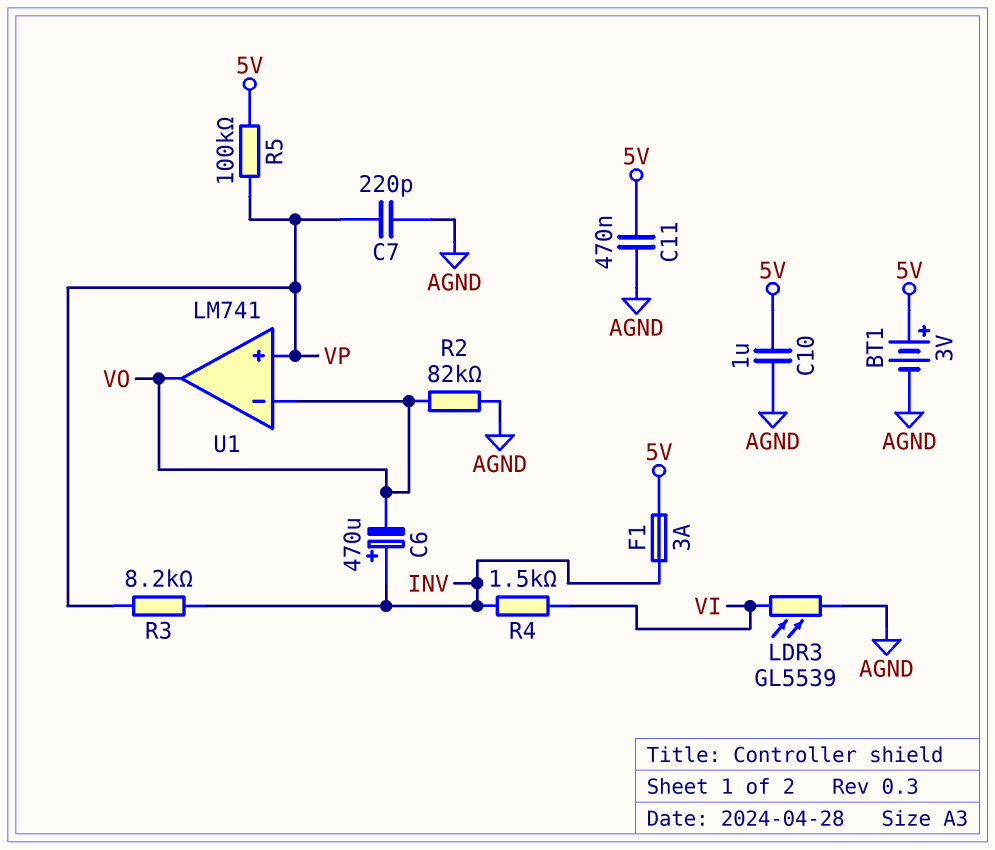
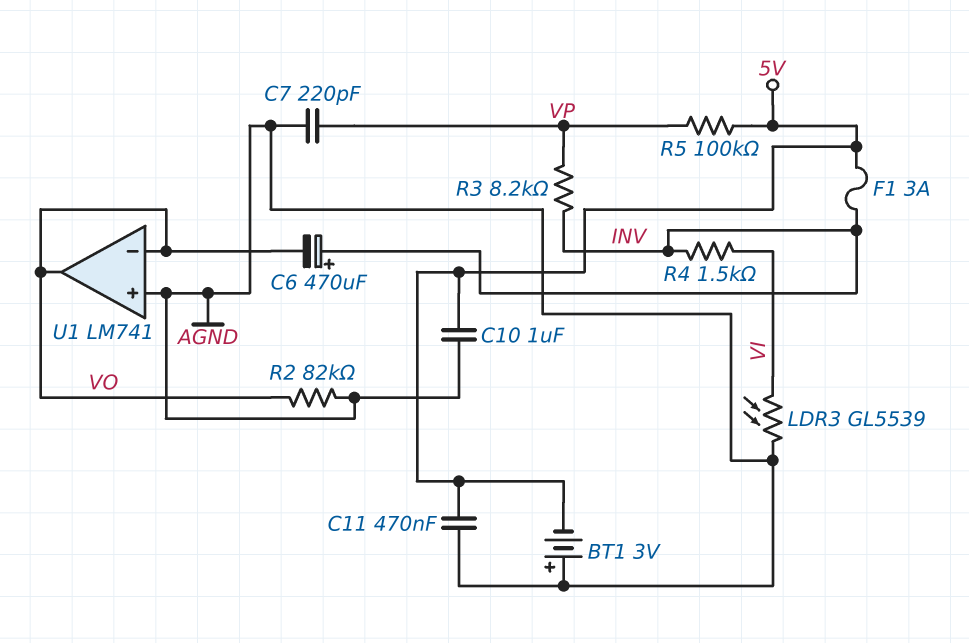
BT1: 3V (plus 5V, minus AGND) -> 3V (plus AGND, minus 5V)
U1 pin in+: VP -> AGND

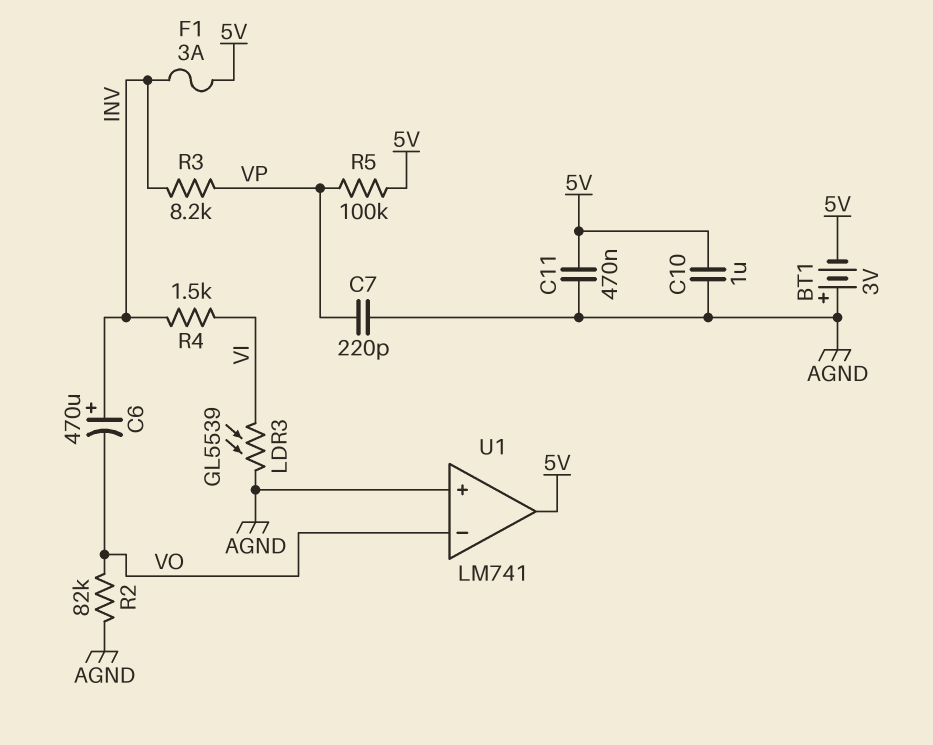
U1 pin out: VO -> 5V

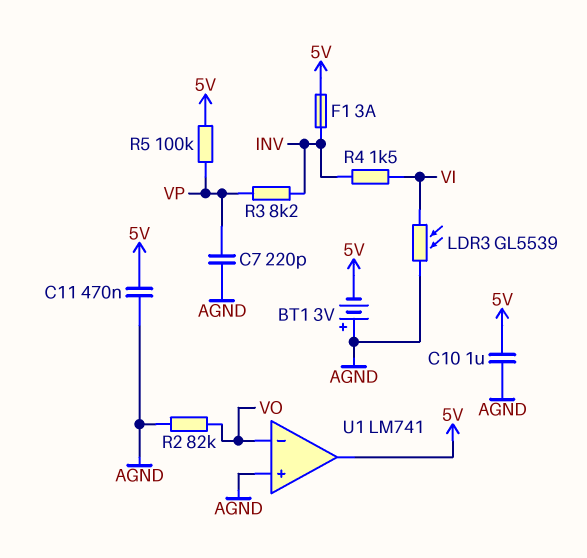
C6: 470uF (plus INV, minus VO) -> none

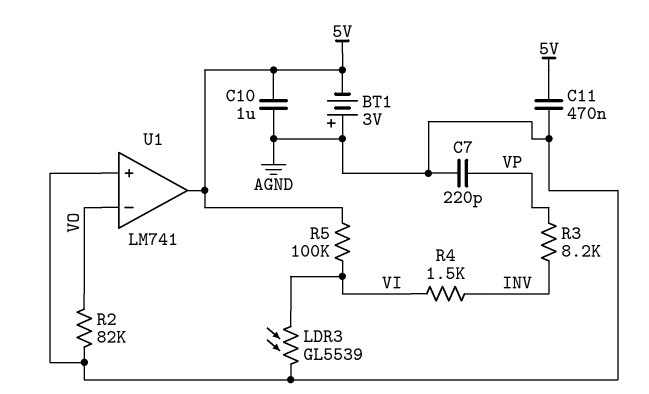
F1: 3A (5V, INV) -> none
R5: 100k (5V, VP) -> 100k (5V, VI)

